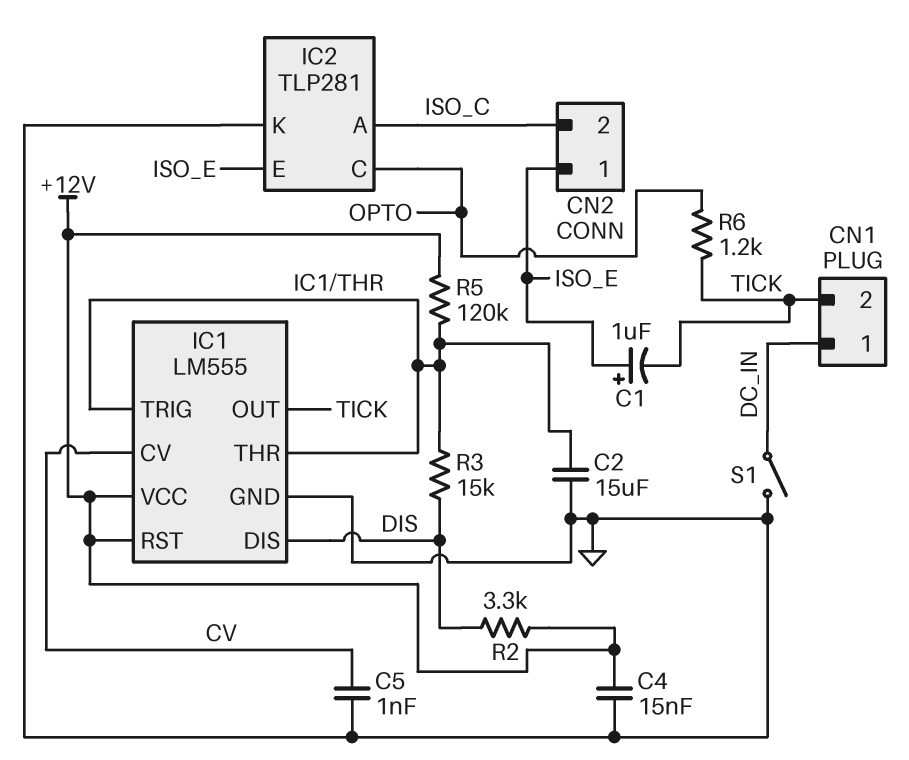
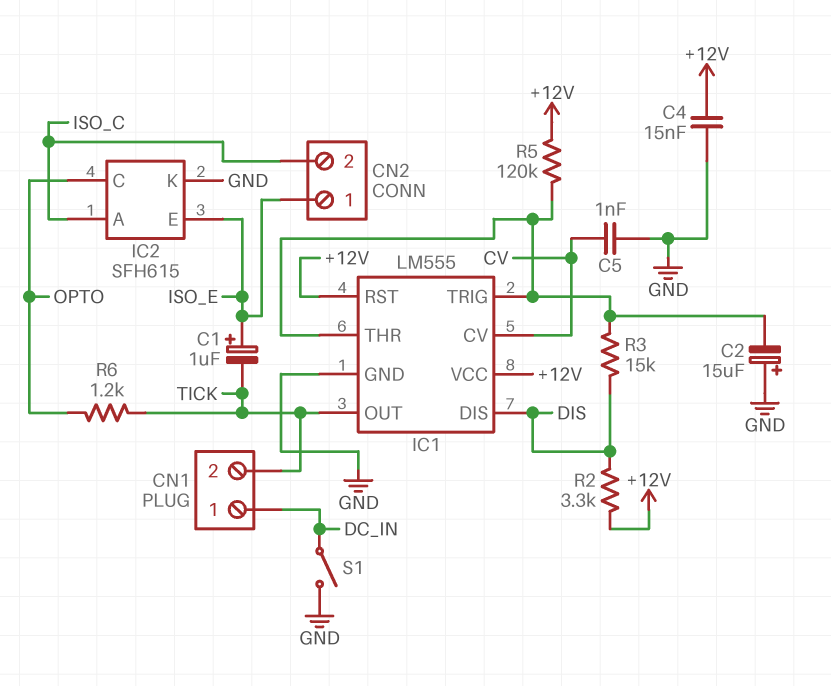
C2: 15uF (GND, IC1/THR) -> 15uF (plus GND, minus IC1/THR)
IC2: TLP281 -> SFH615

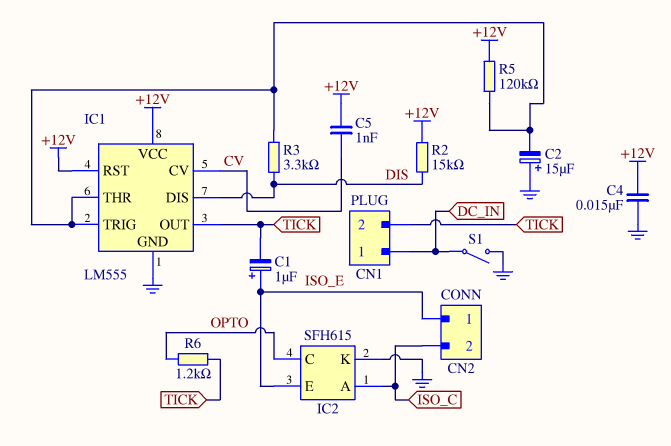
C5: 1nF (CV, GND) -> 1nF (+12V, CV)
R2: 3.3k (+12V, DIS) -> 15k (+12V, DIS)
R3: 15k (DIS, IC1/THR) -> 3.3k (DIS, IC1/THR)

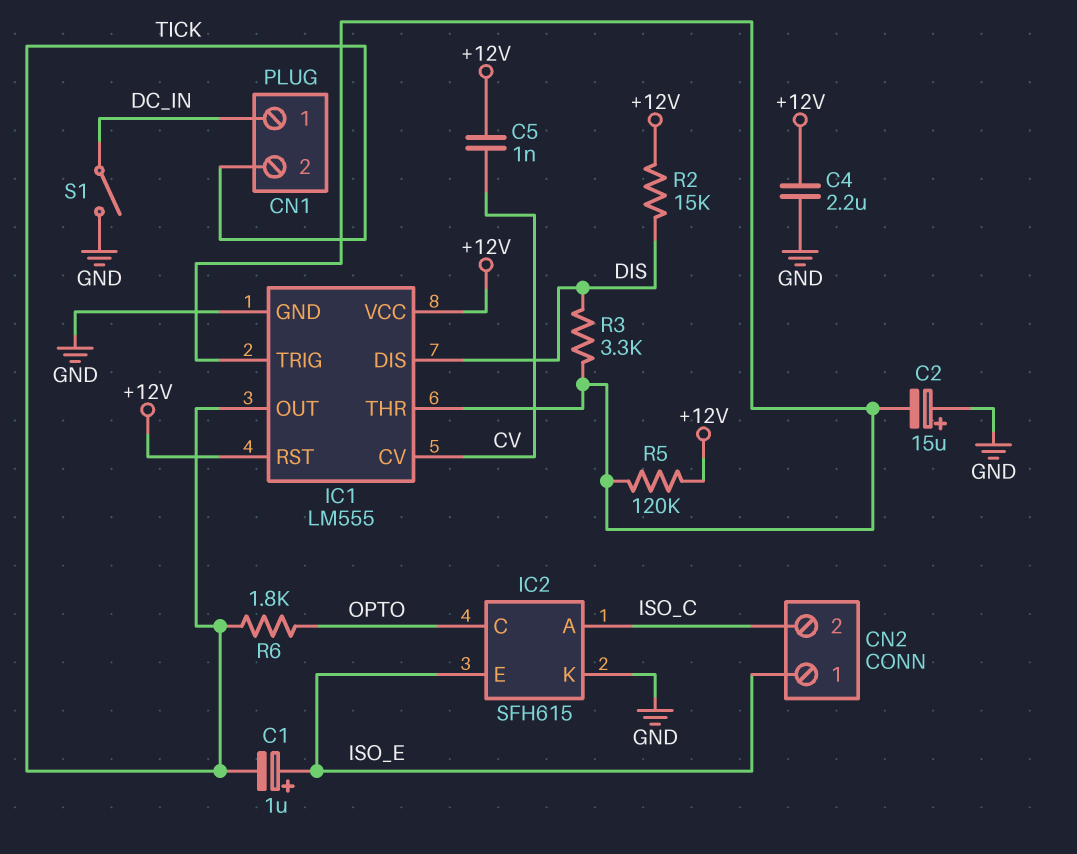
C4: 15nF (+12V, GND) -> 2.2uF (+12V, GND)
R6: 1.2k (OPTO, TICK) -> 1.8k (OPTO, TICK)

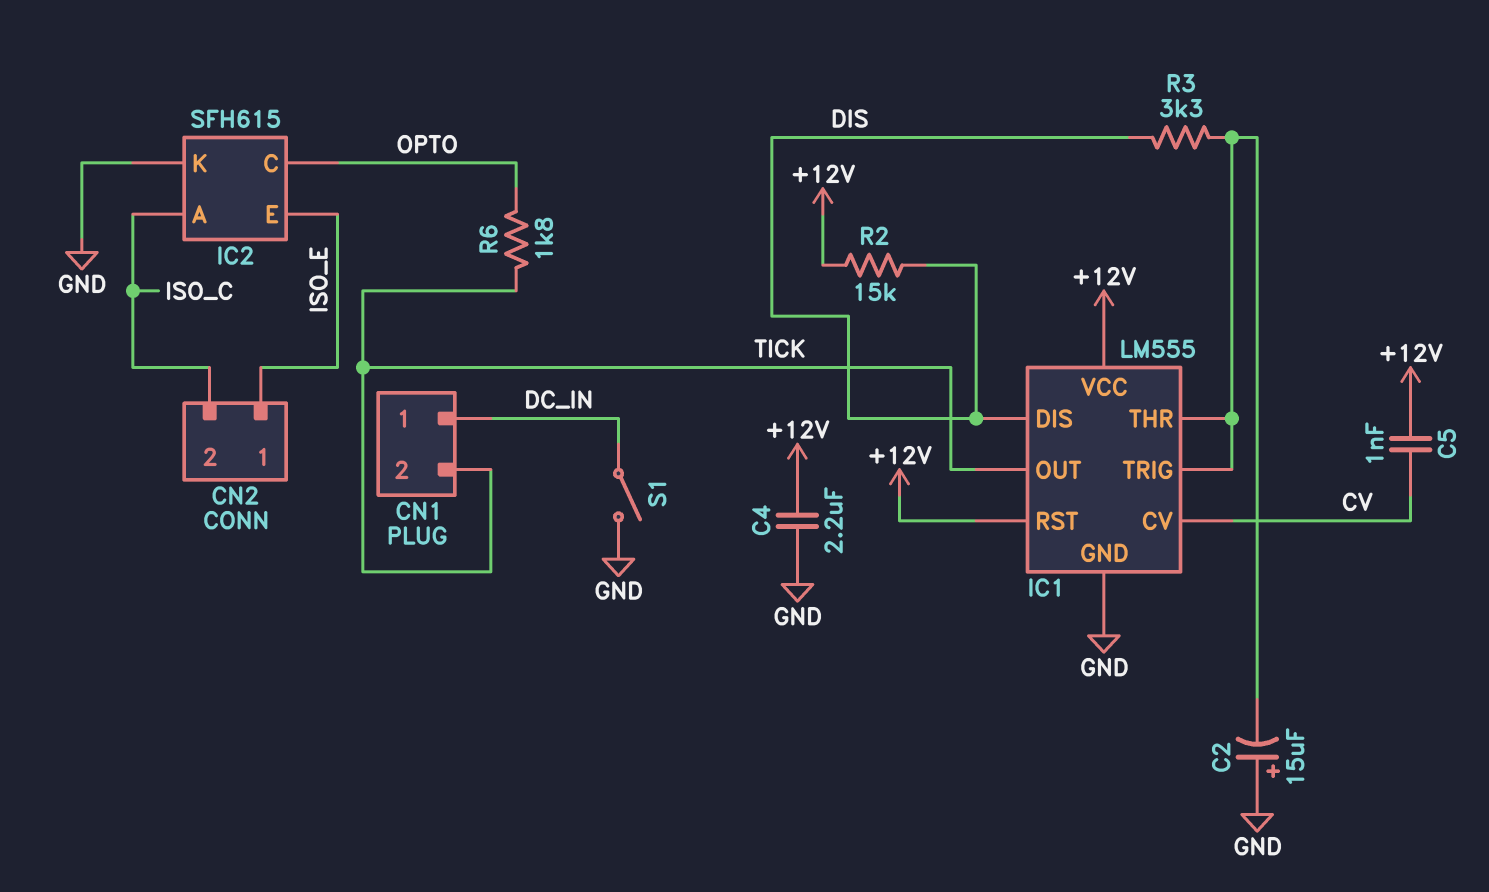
C1: 1uF (plus ISO_E, minus TICK) -> none
R5: 120k (+12V, IC1/THR) -> none

